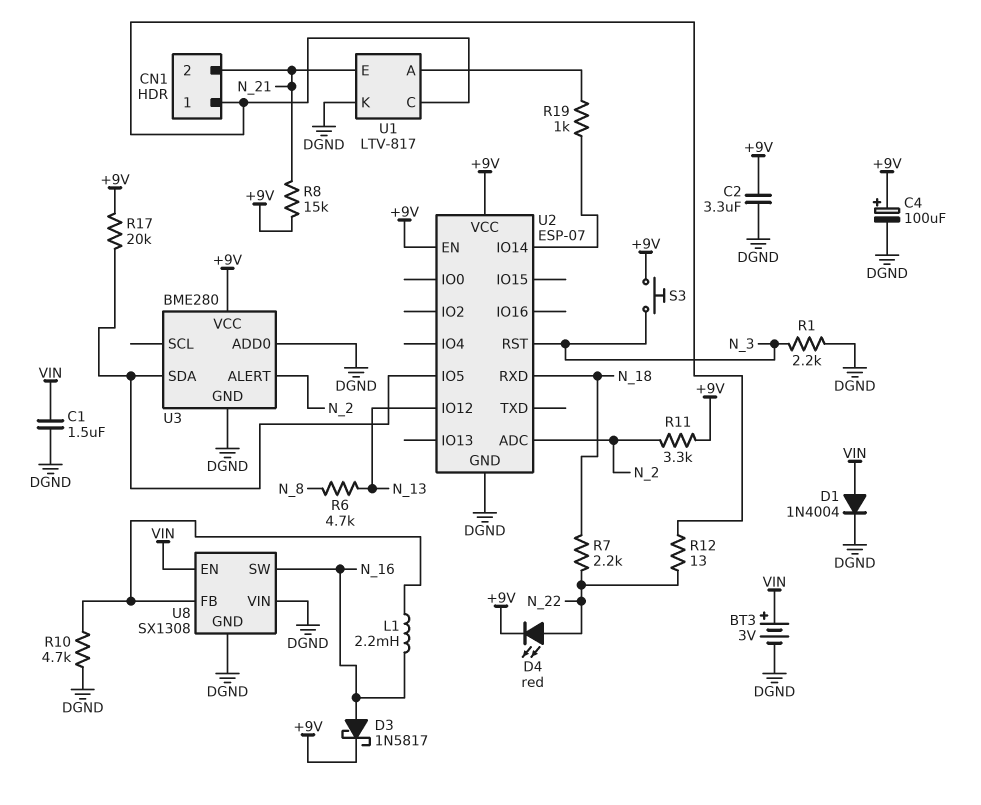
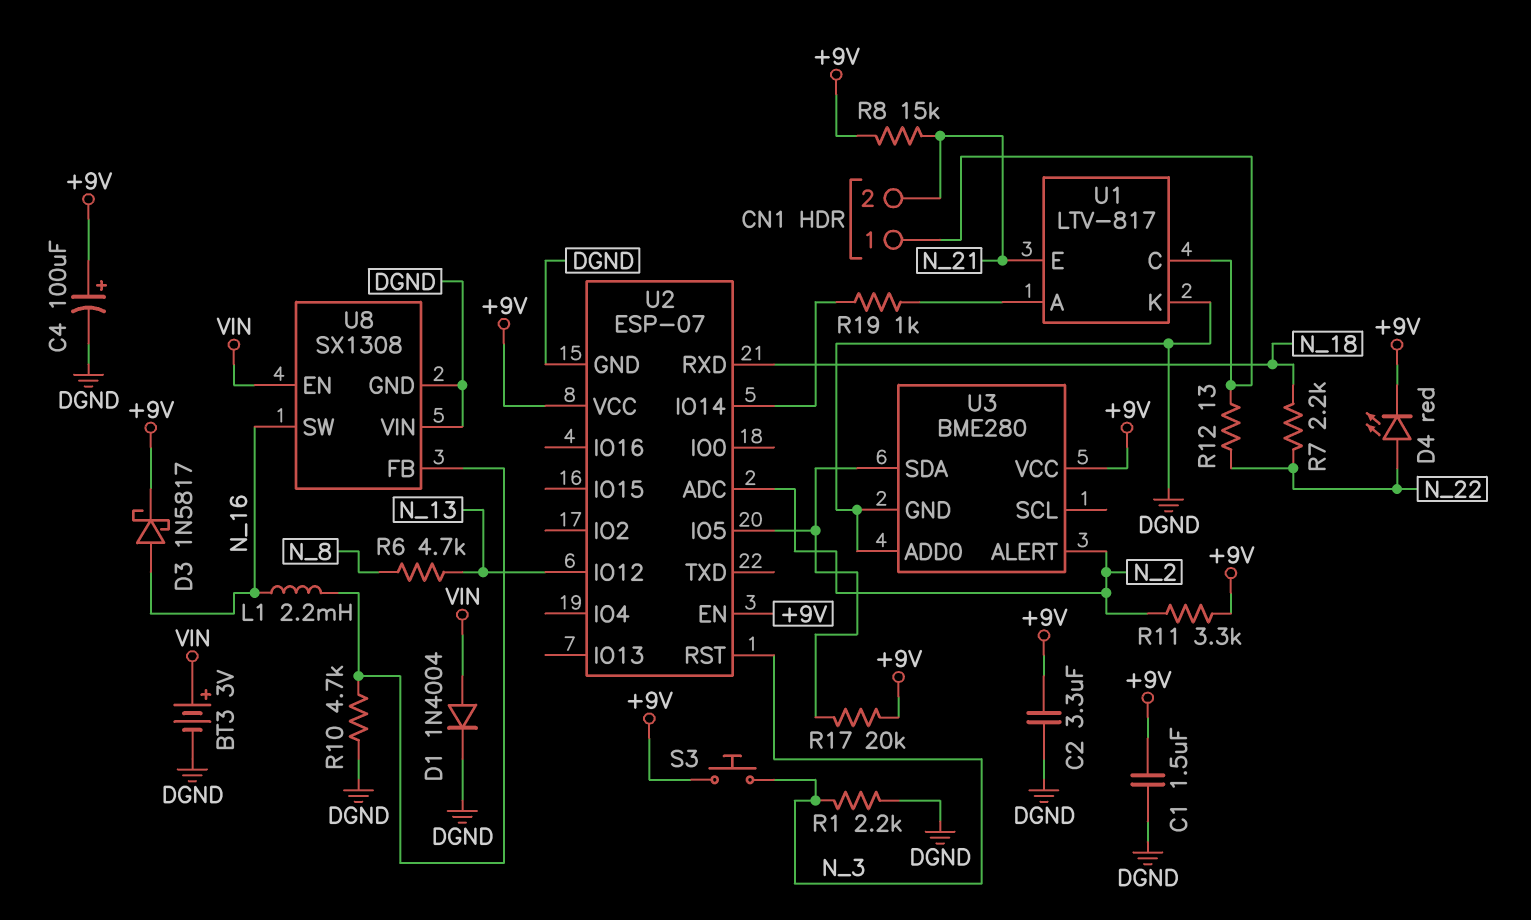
C1: 1.5uF (DGND, VIN) -> 1.5uF (+9V, DGND)

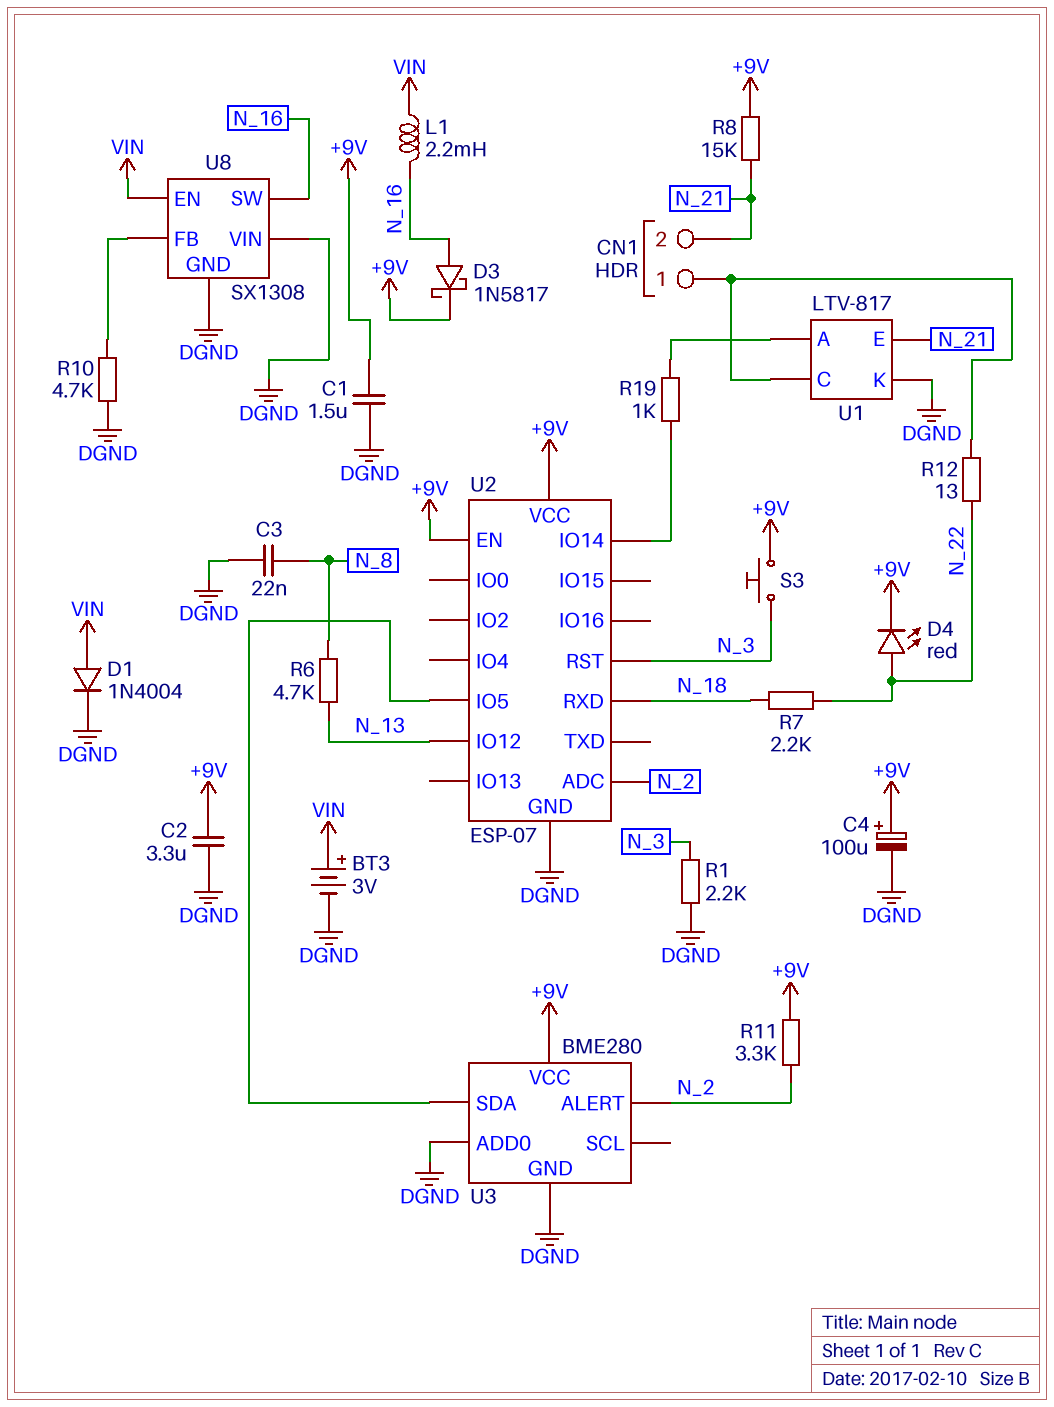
C3: none -> 22nF (DGND, N_8)
L1: 2.2mH (N_16, U8/FB) -> 2.2mH (N_16, VIN)
R17: 20k (+9V, U2/IO5) -> none

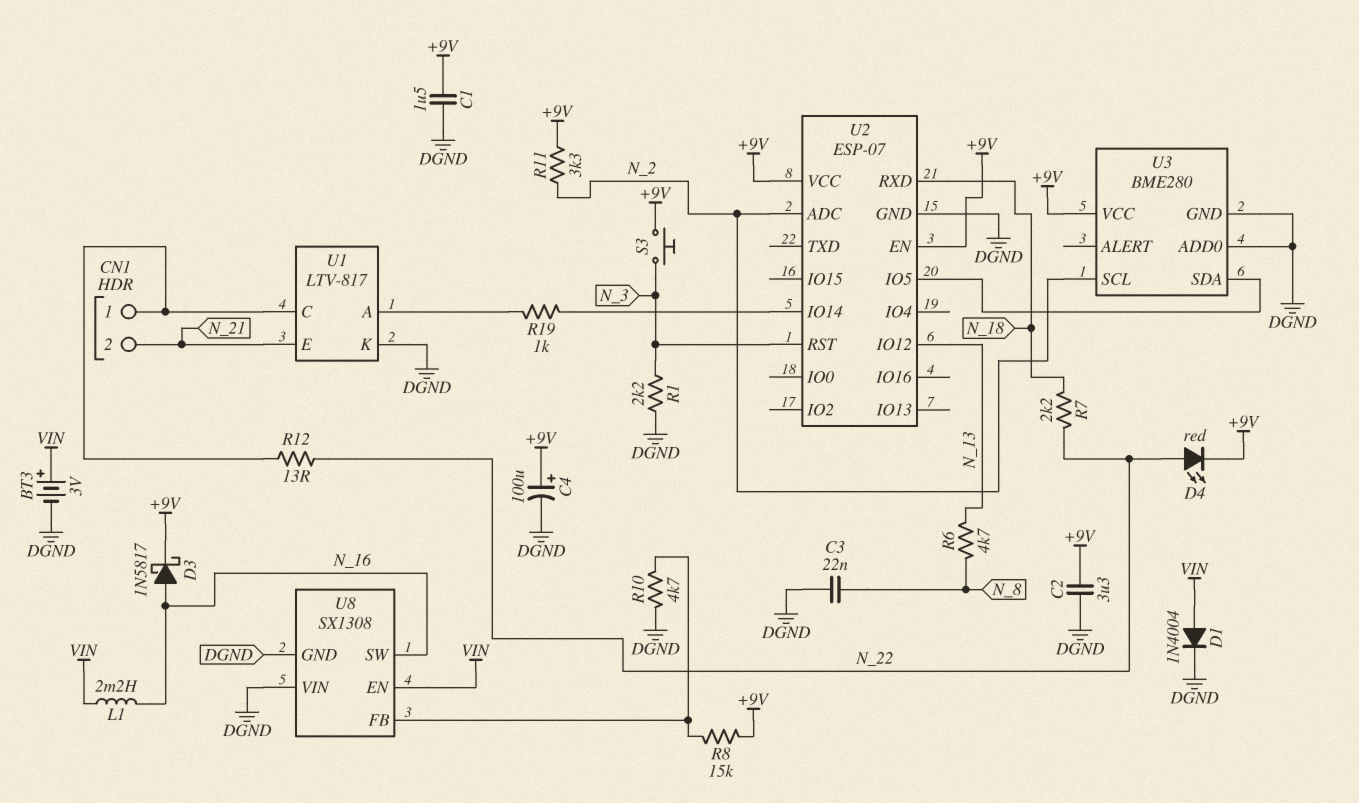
R8: 15k (+9V, N_21) -> 15k (+9V, U8/FB)
U3 pin ALERT: N_2 -> none
U3 pin SCL: none -> N_2

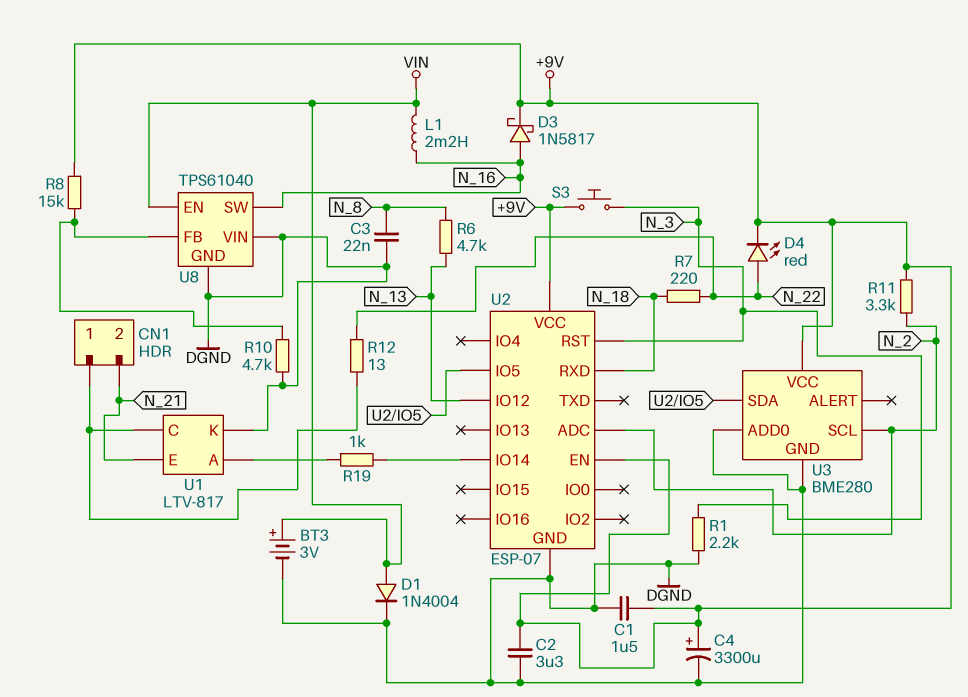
C4: 100uF (plus +9V, minus DGND) -> 3300uF (plus +9V, minus DGND)
R7: 2.2k (N_18, N_22) -> 220 (N_18, N_22)
U8: SX1308 -> TPS61040

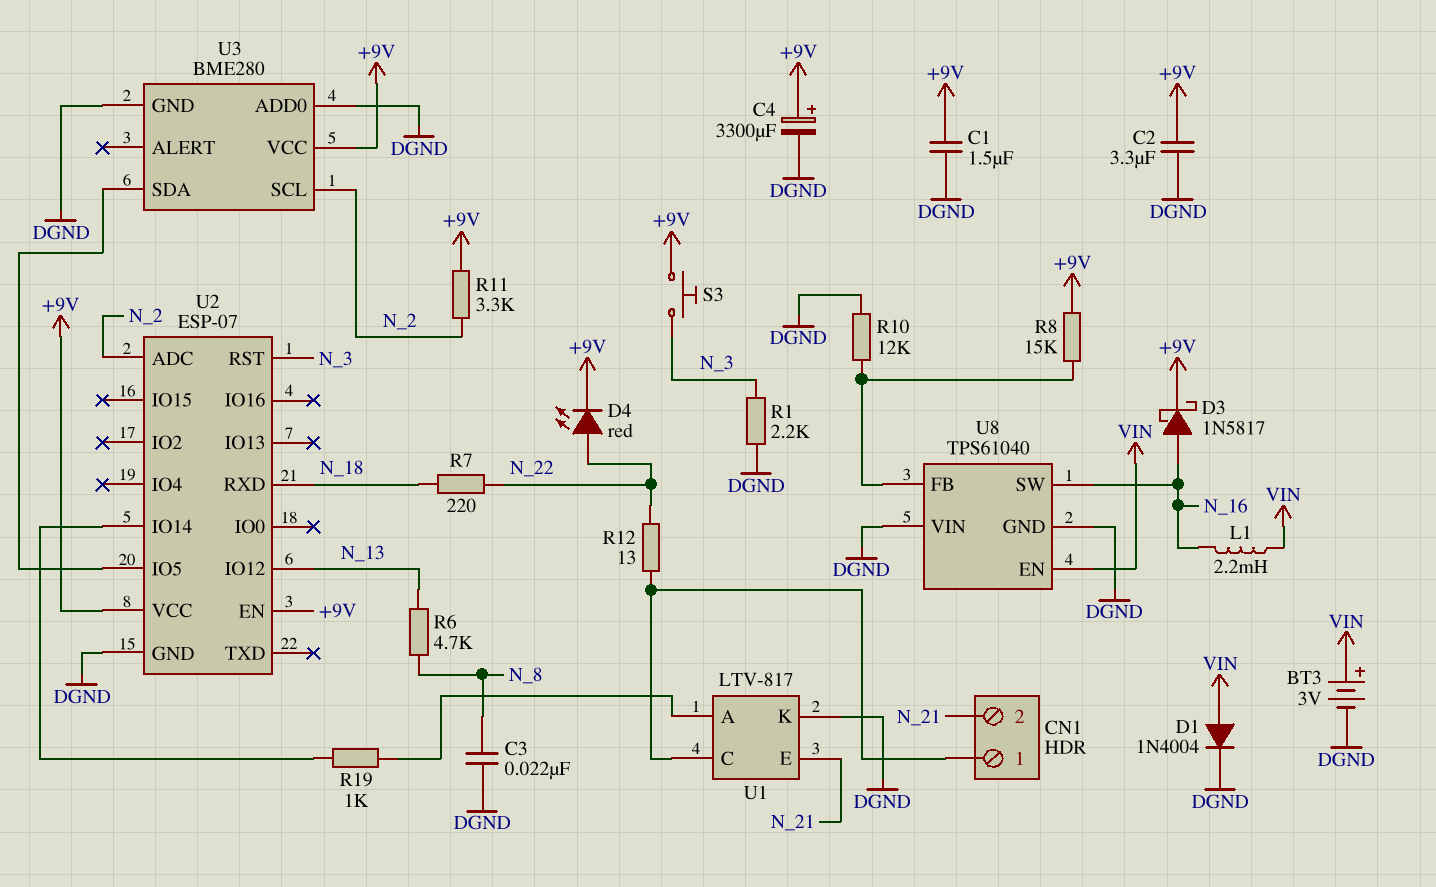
R10: 4.7k (DGND, U8/FB) -> 12k (DGND, U8/FB)

